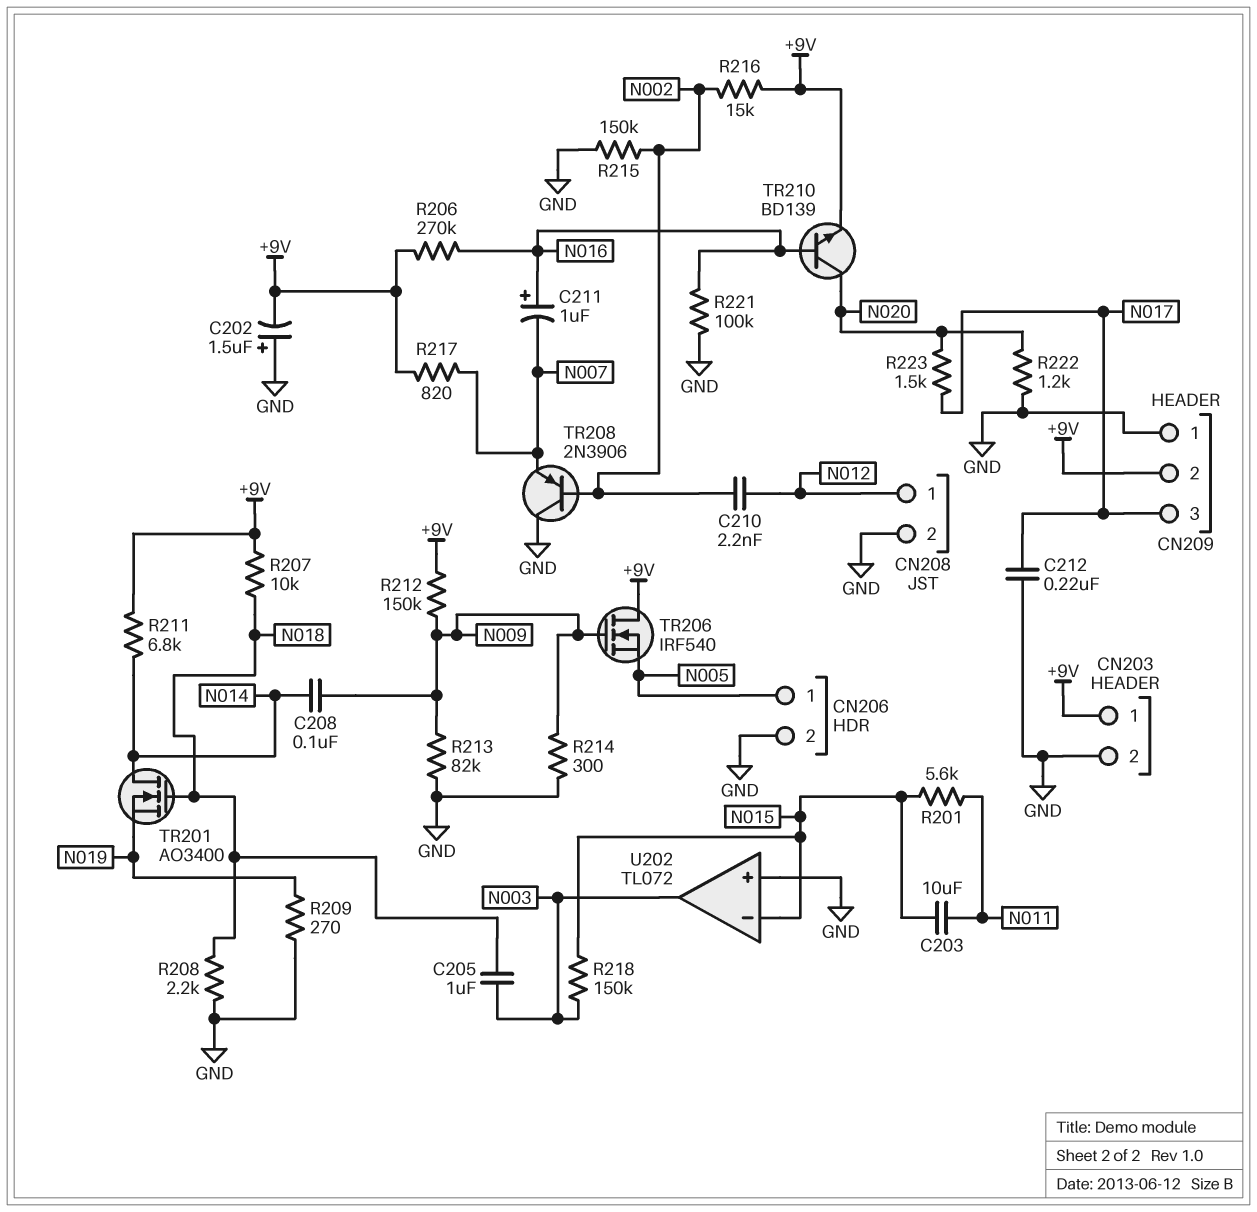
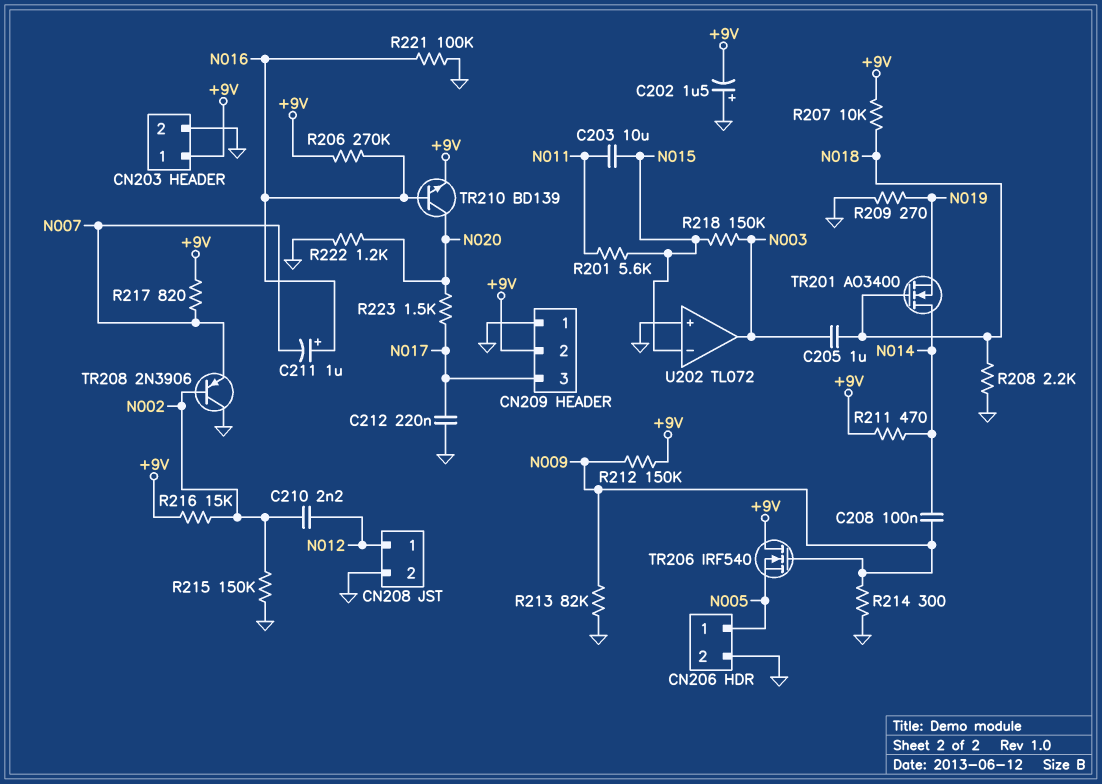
R211: 6.8k (+9V, N014) -> 470 (+9V, N014)

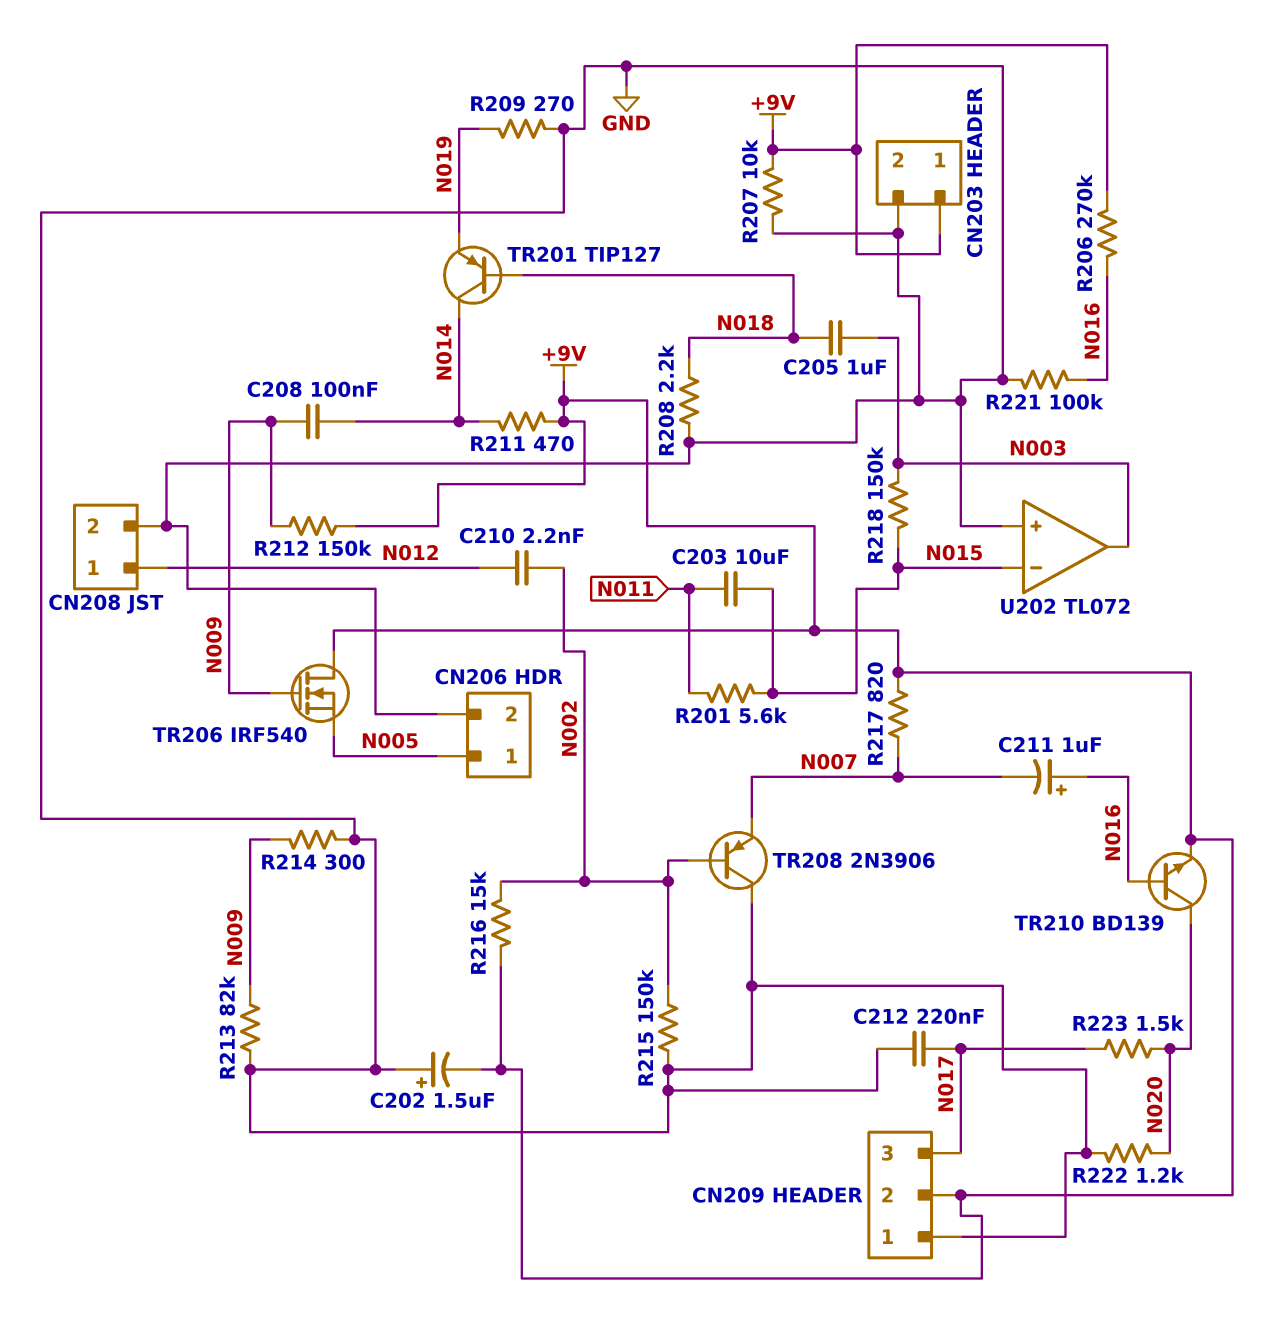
R207: 10k (+9V, N018) -> 10k (+9V, GND)
TR201: NMOS AO3400 (G N018, D N014, S N019) -> PNP TIP127 (B N018, C N014, E N019)

